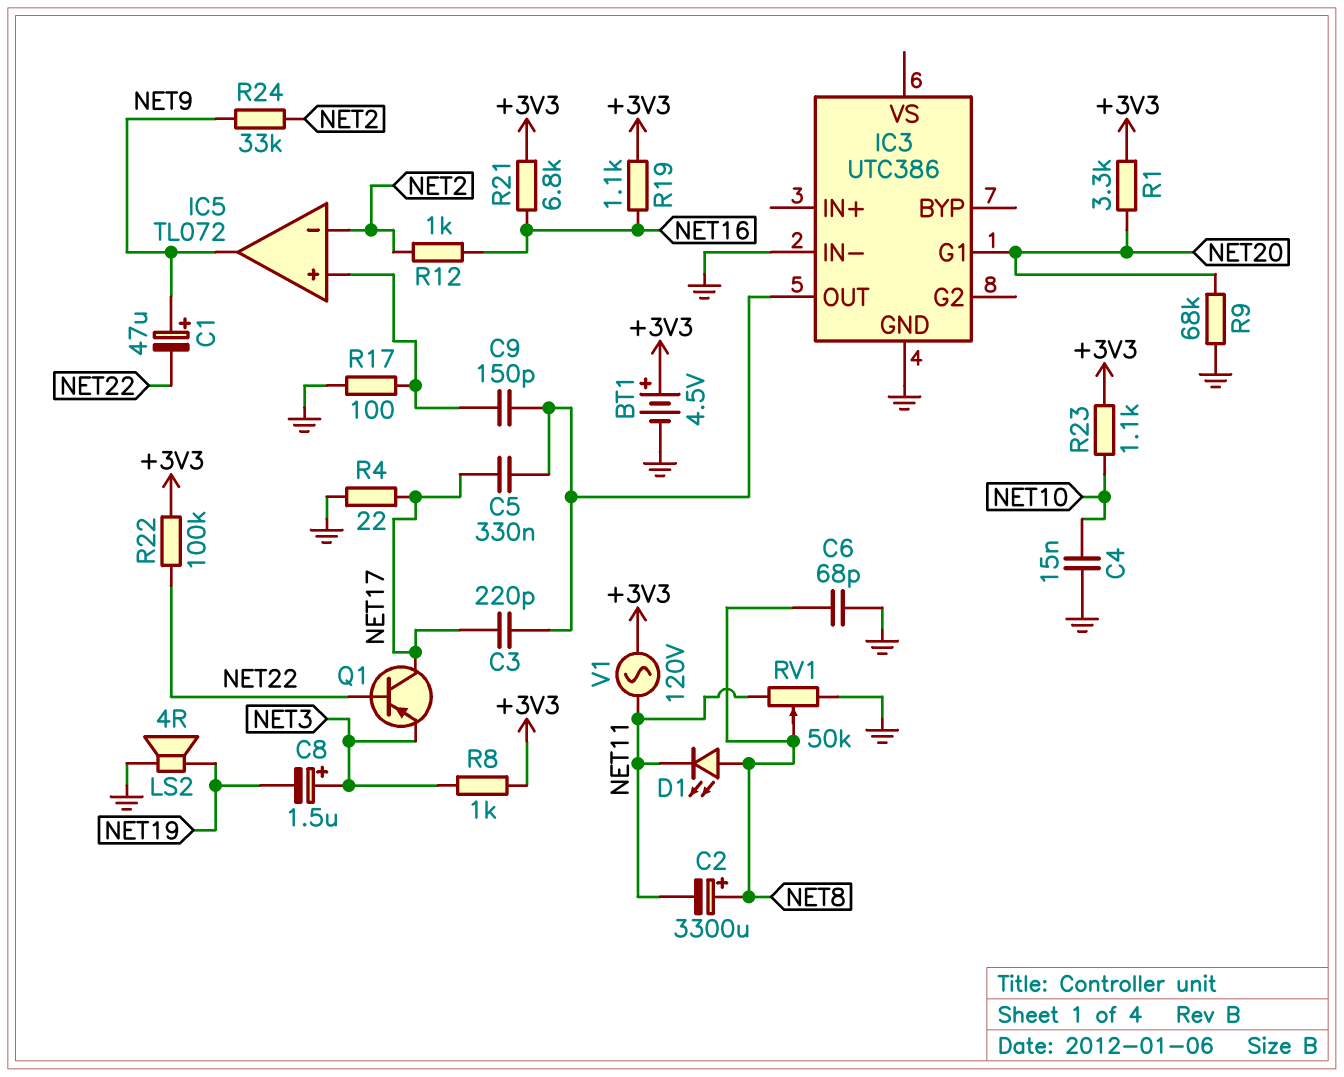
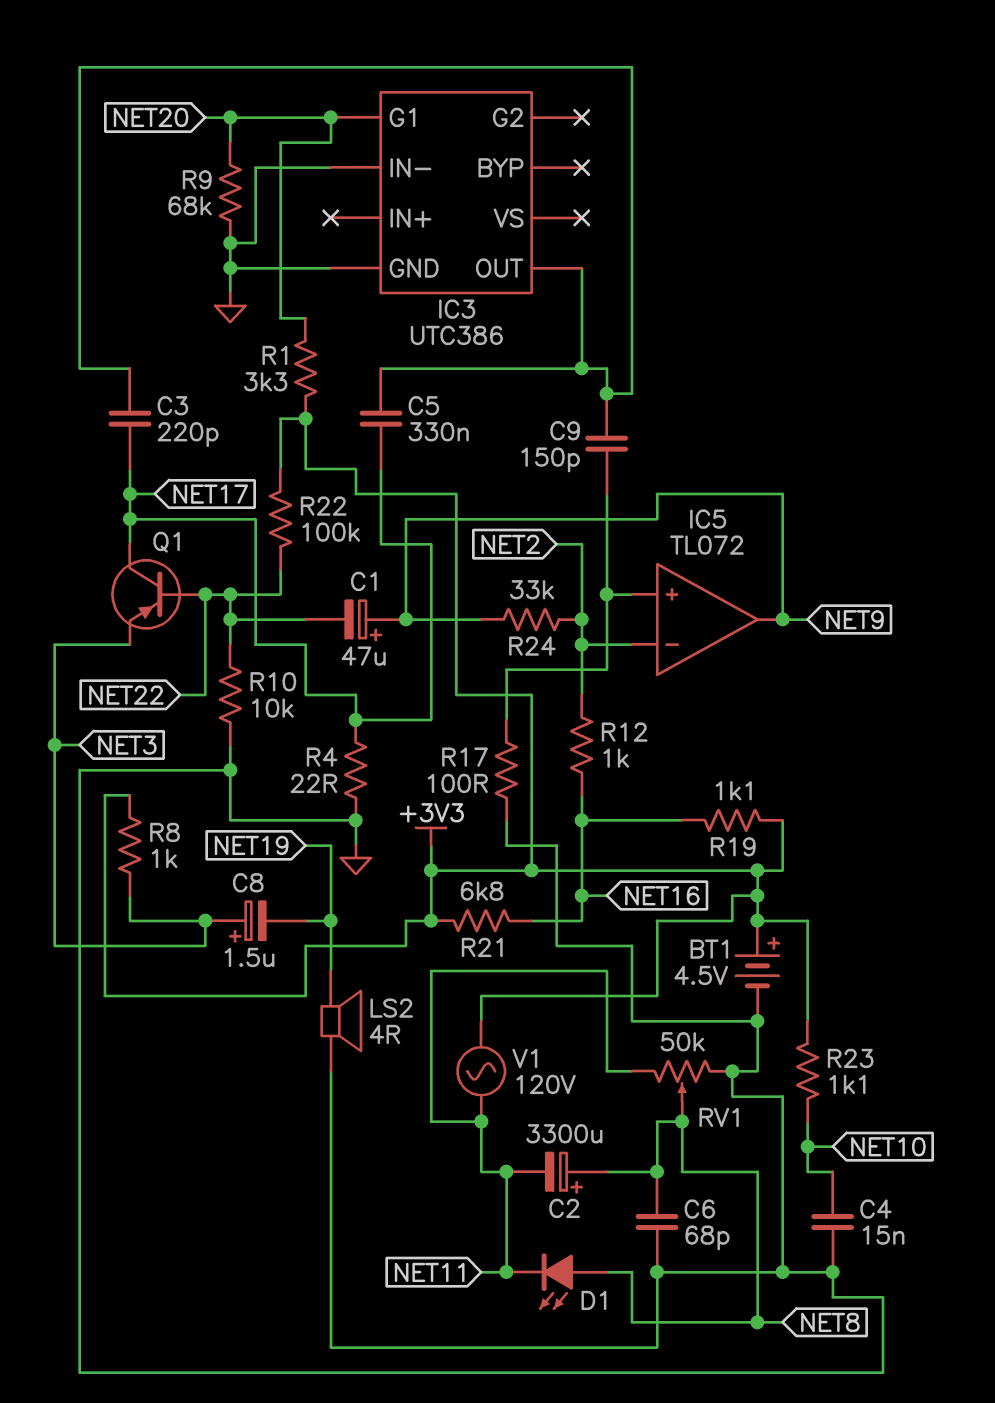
R10: none -> 10k (GND, NET22)

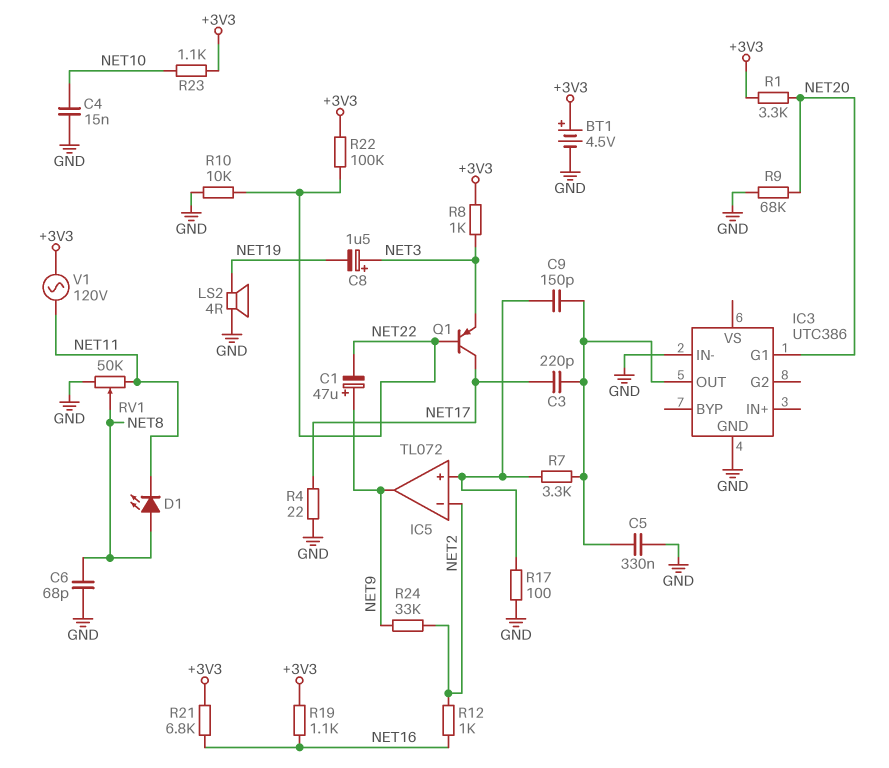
C2: 3300uF (plus NET8, minus NET11) -> none
C5: 330nF (IC3/OUT, NET17) -> 330nF (GND, IC3/OUT)
R7: none -> 3.3k (IC3/OUT, IC5/in+)

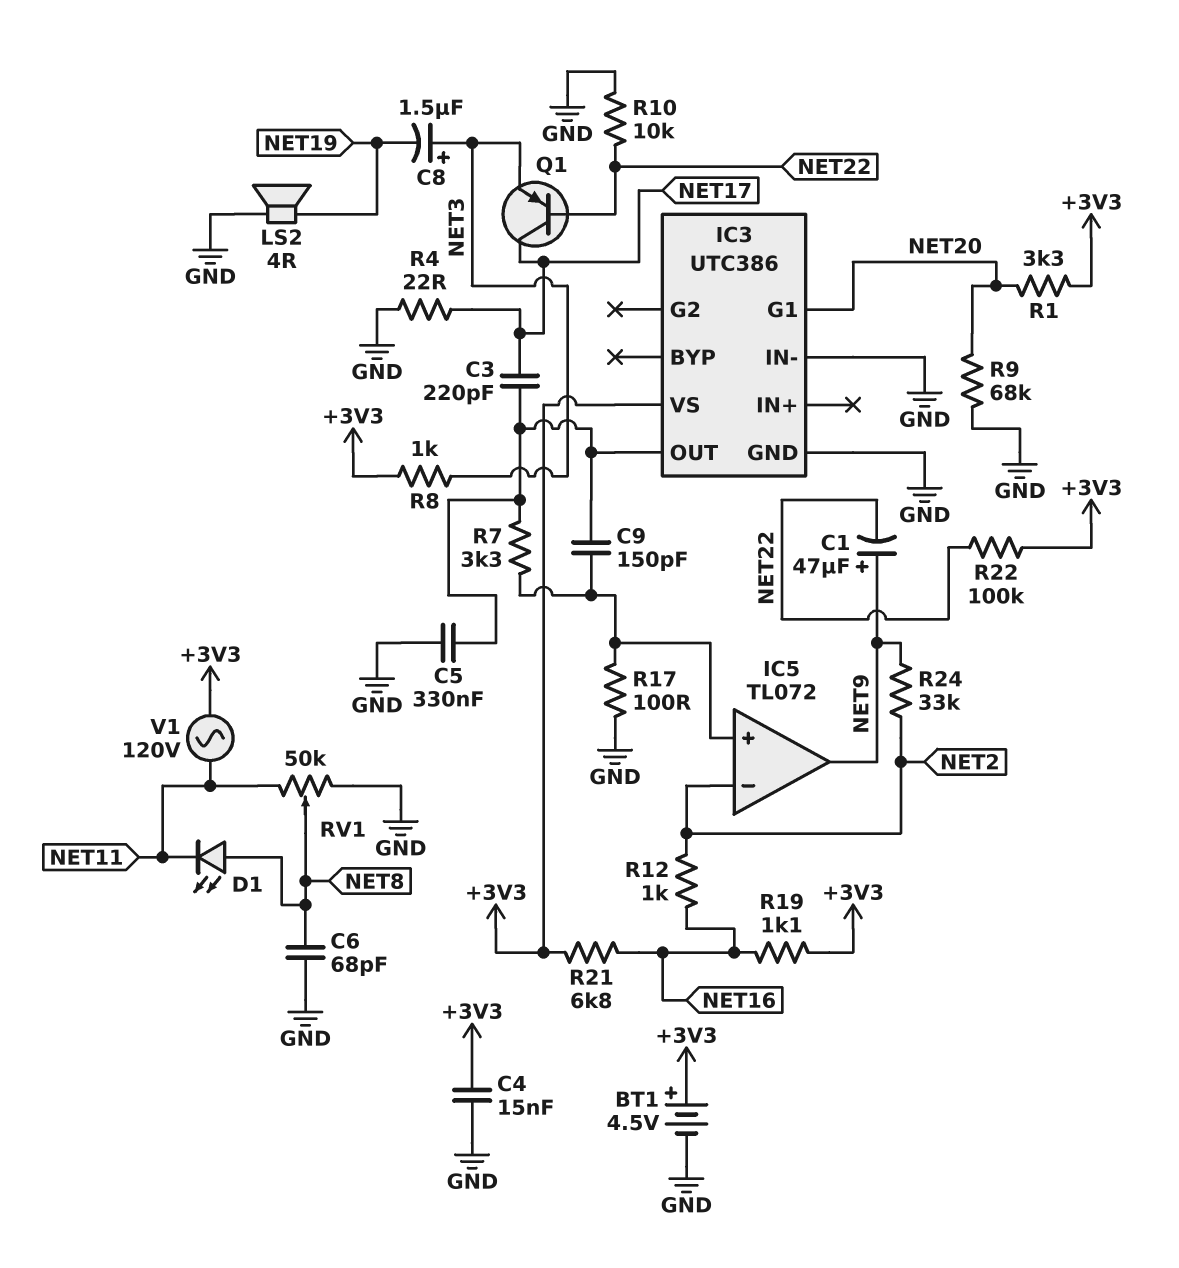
C4: 15nF (GND, NET10) -> 15nF (+3V3, GND)
IC3 pin VS: none -> +3V3
R23: 1.1k (+3V3, NET10) -> none

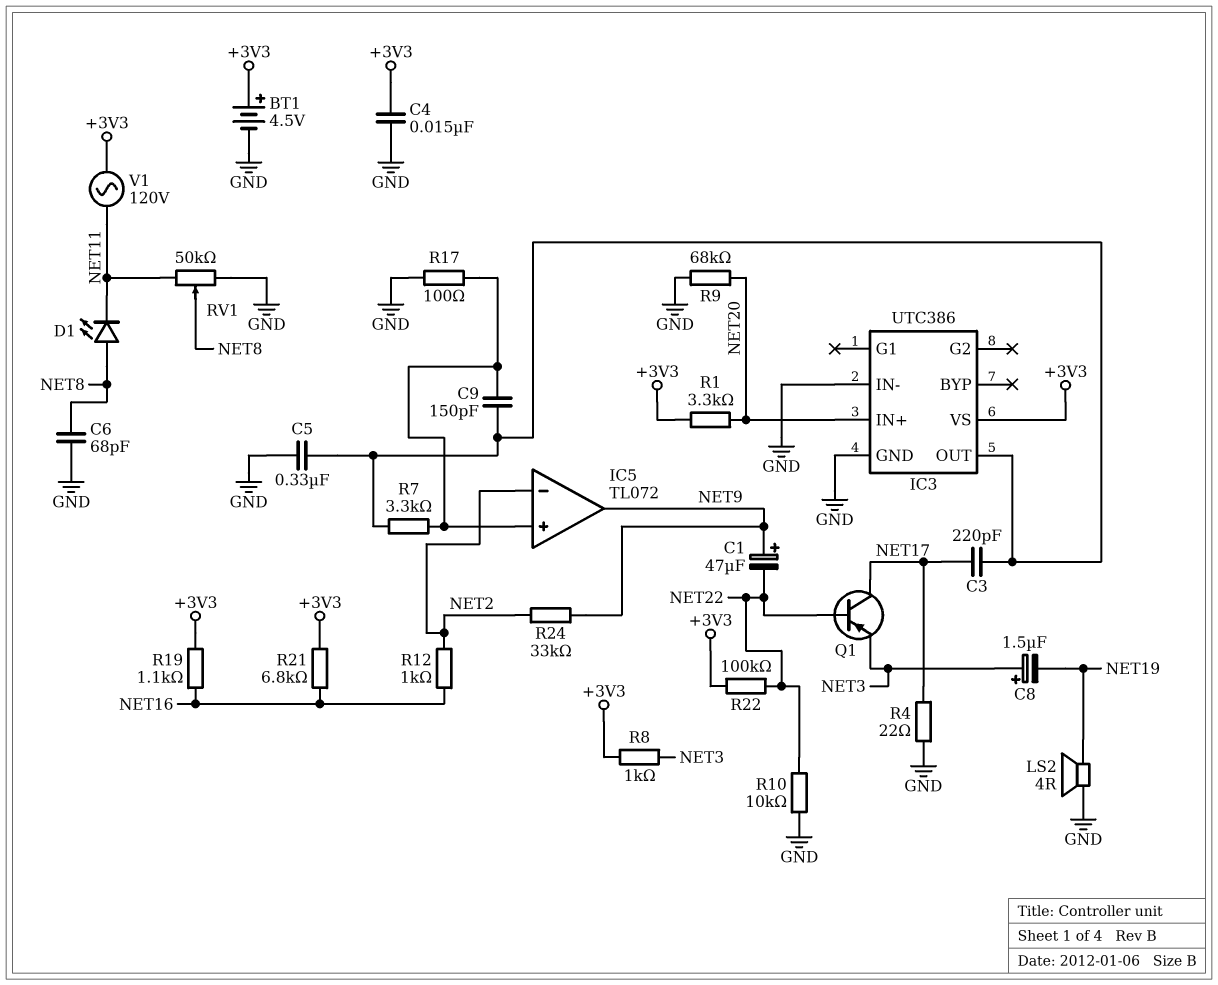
IC3 pin G1: NET20 -> none
IC3 pin IN+: none -> NET20

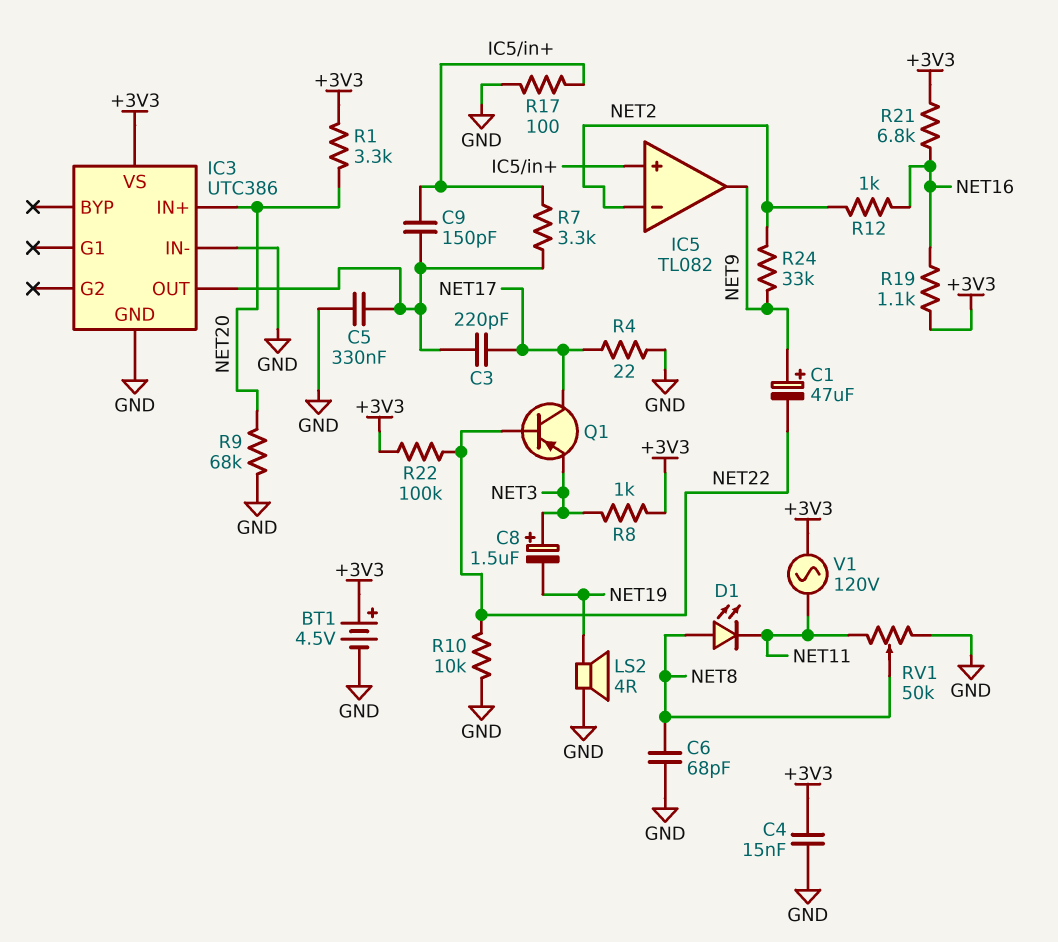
IC5: TL072 -> TL082

